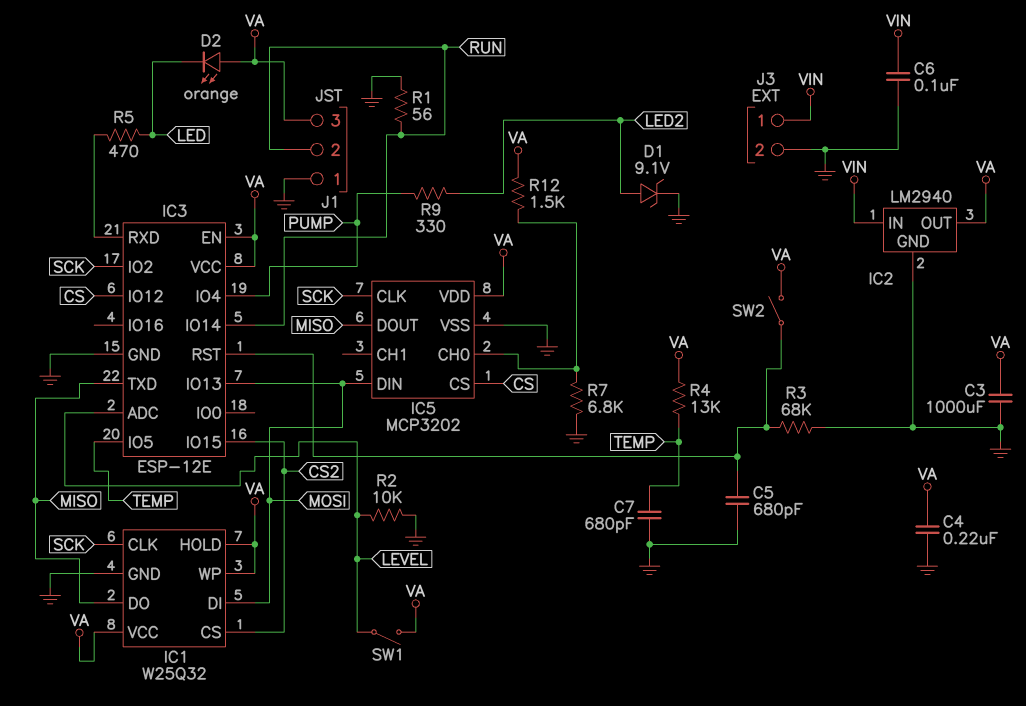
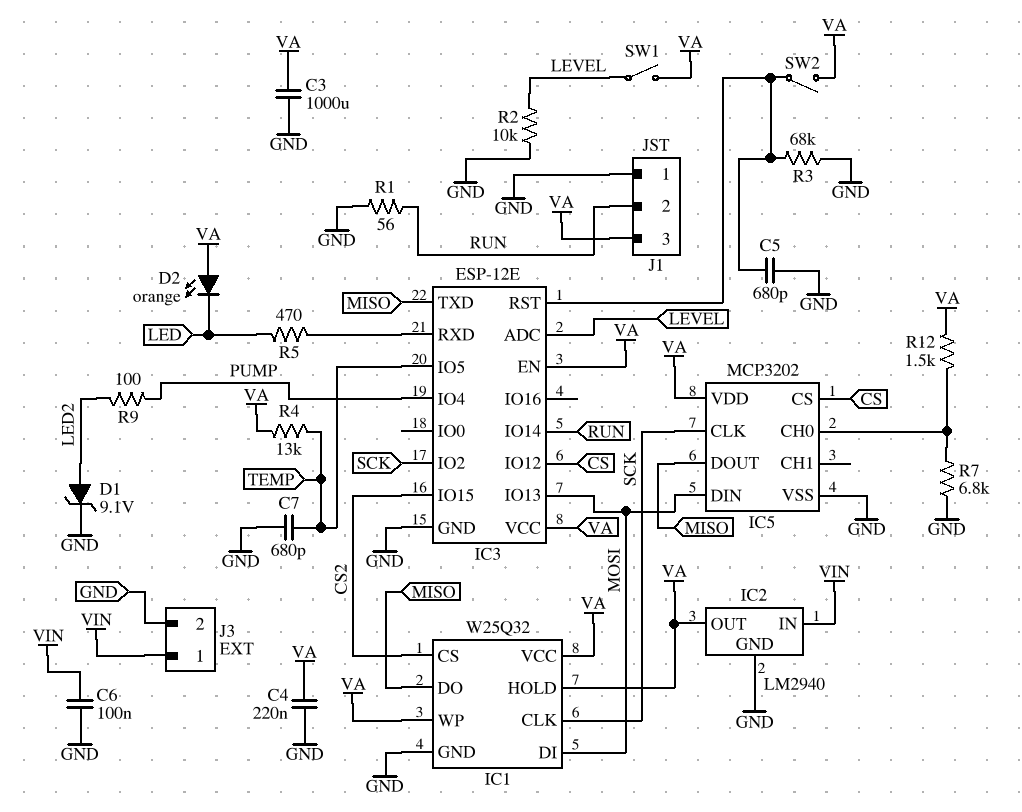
R9: 330 (LED2, PUMP) -> 100 (LED2, PUMP)

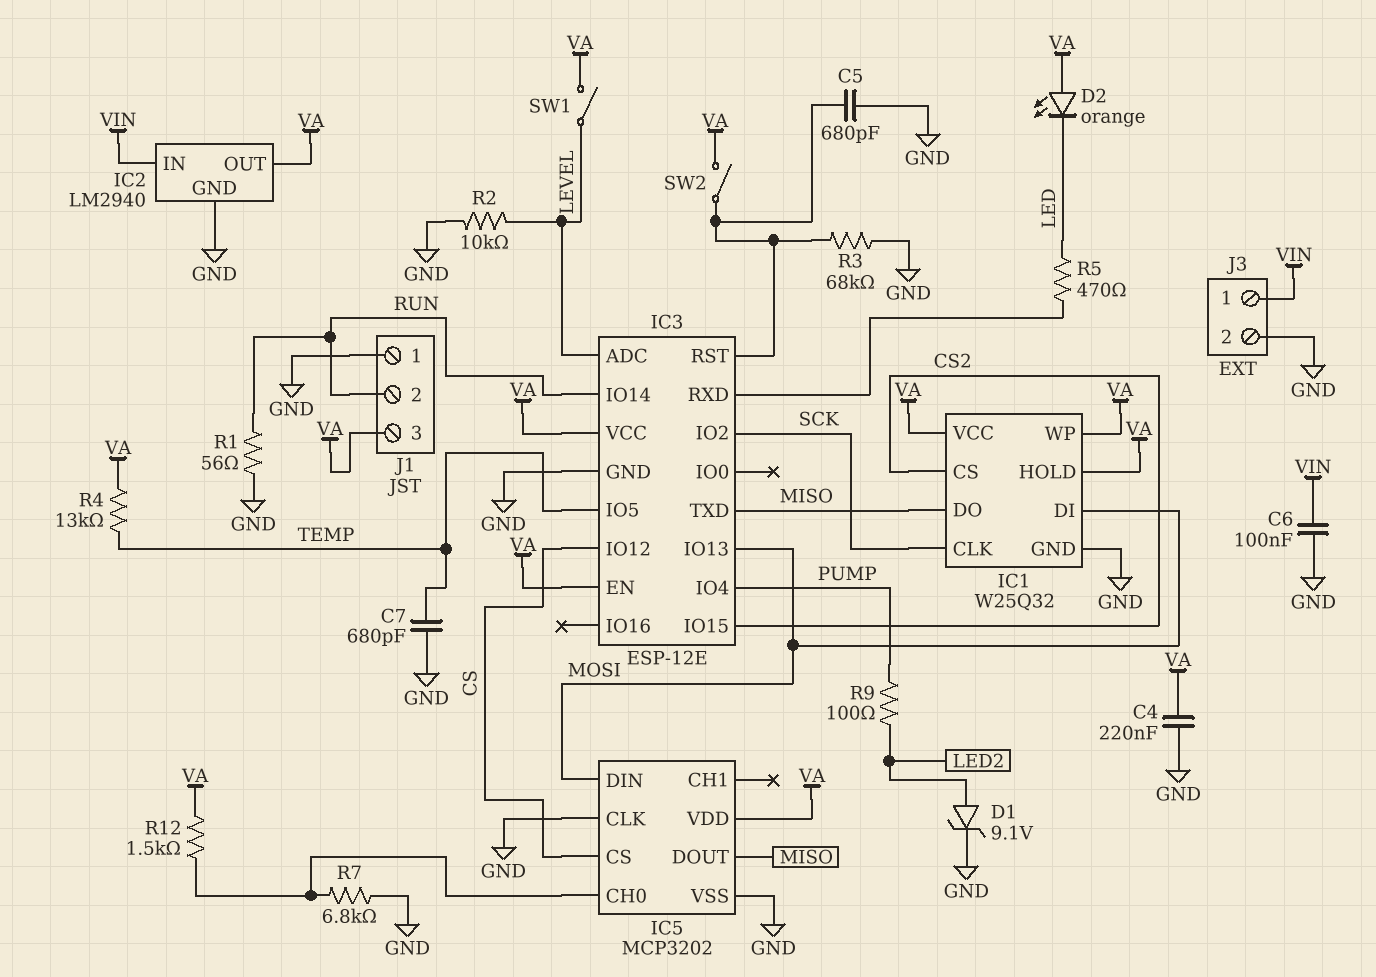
C3: 1000uF (GND, VA) -> none
IC5 pin CLK: SCK -> GND

